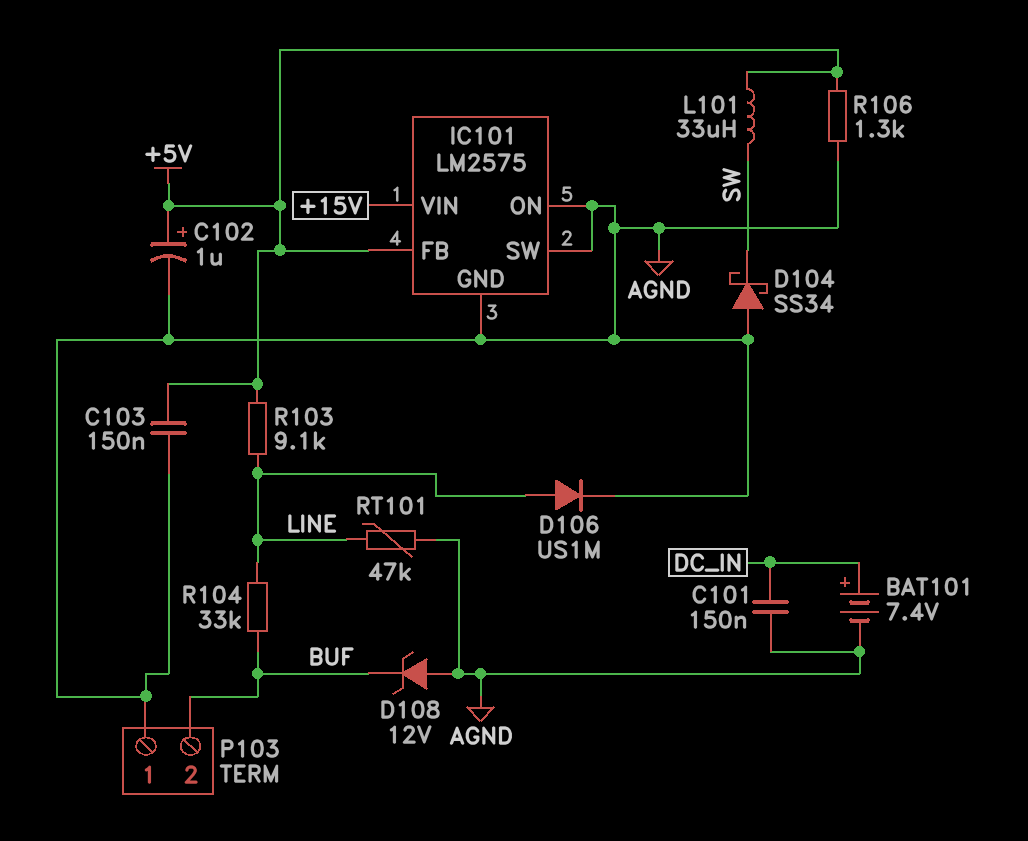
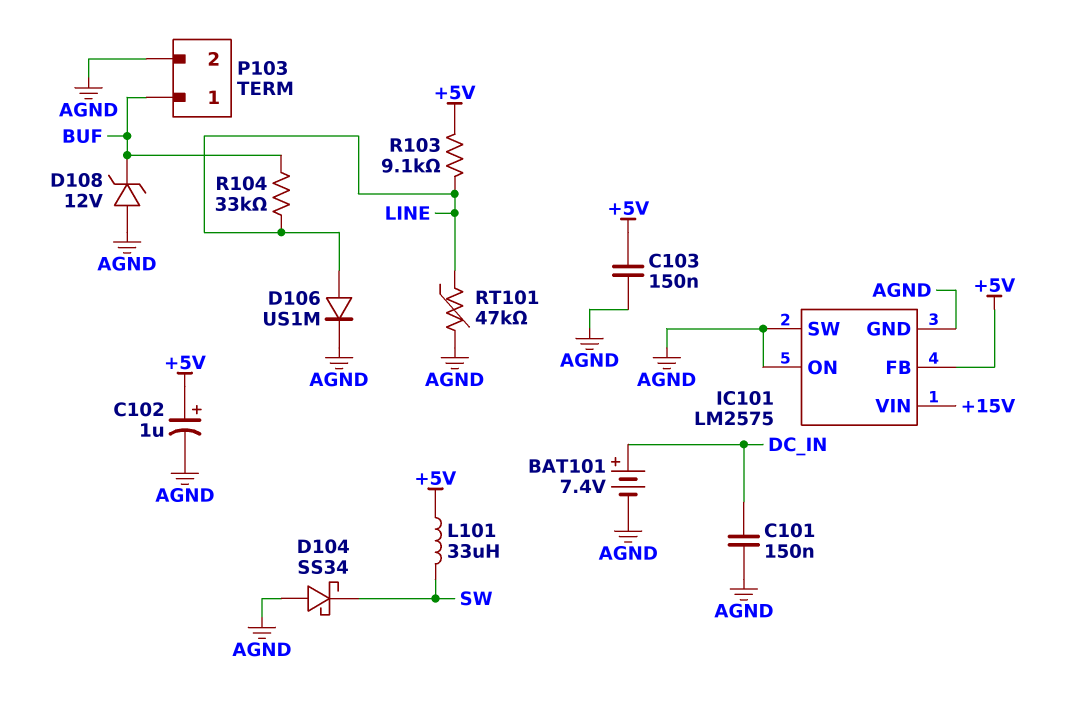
P103 pin 1: AGND -> BUF
P103 pin 2: BUF -> AGND
R106: 1.3k (+5V, AGND) -> none

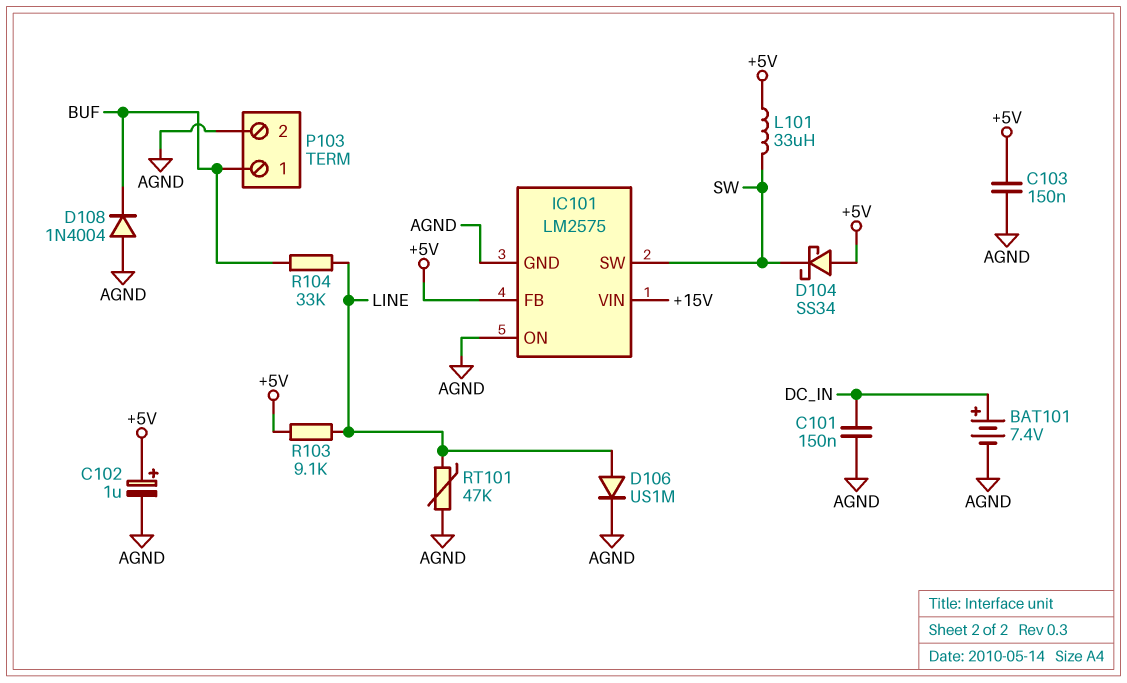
D104: schottky SS34 (A AGND, K SW) -> schottky SS34 (A +5V, K SW)
D108: zener 12V (A AGND, K BUF) -> diode 1N4004 (A AGND, K BUF)
IC101 pin SW: AGND -> SW

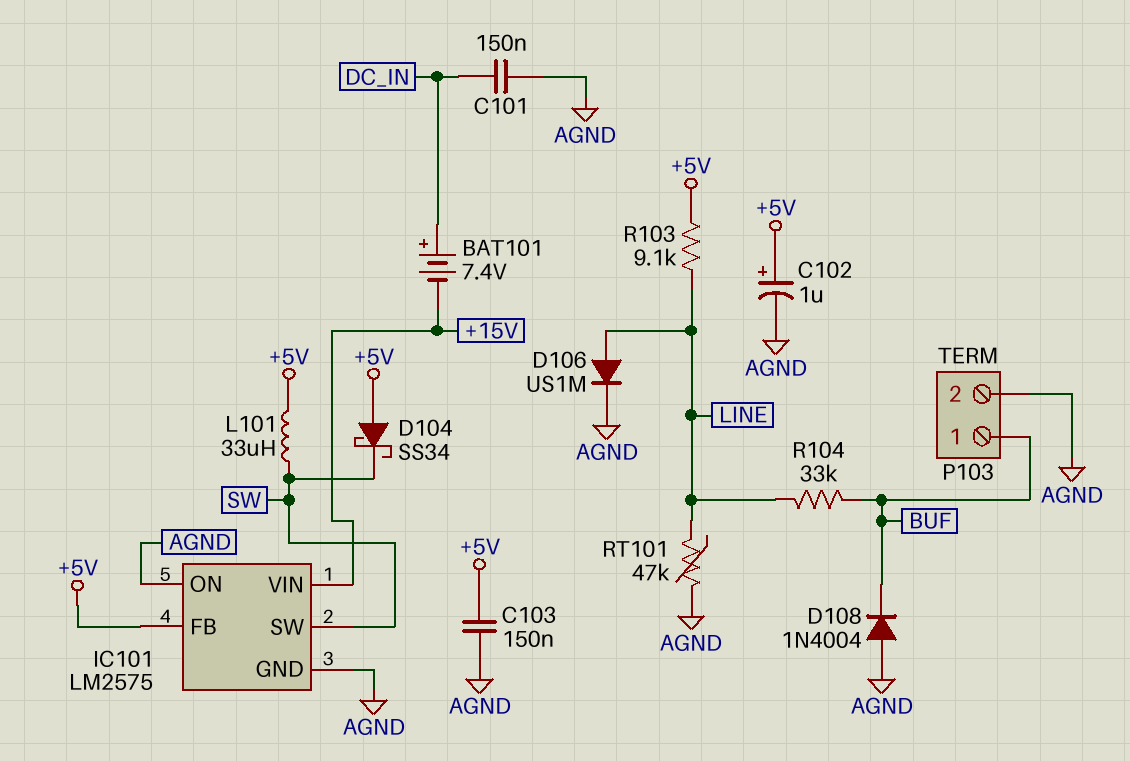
BAT101: 7.4V (plus DC_IN, minus AGND) -> 7.4V (plus DC_IN, minus +15V)

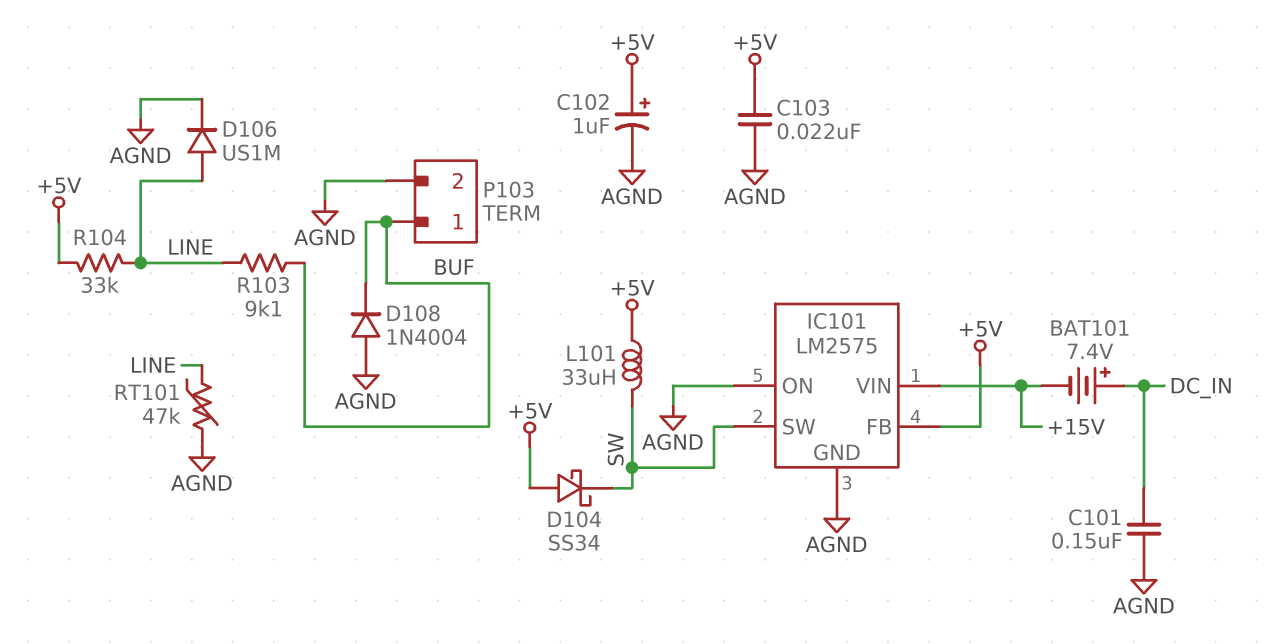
C103: 150nF (+5V, AGND) -> 22nF (+5V, AGND)
R103: 9.1k (+5V, LINE) -> 9.1k (BUF, LINE)
R104: 33k (BUF, LINE) -> 33k (+5V, LINE)

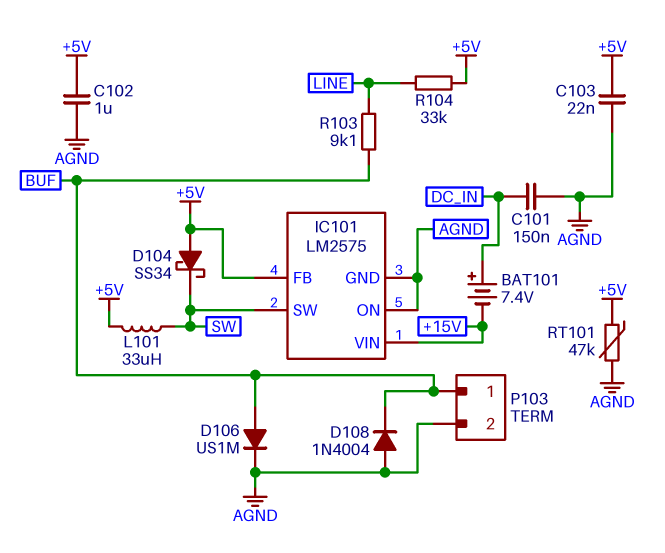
C102: 1uF (plus +5V, minus AGND) -> 1uF (+5V, AGND)
D106: diode US1M (A LINE, K AGND) -> diode US1M (A BUF, K AGND)
RT101: 47k (AGND, LINE) -> 47k (+5V, AGND)

